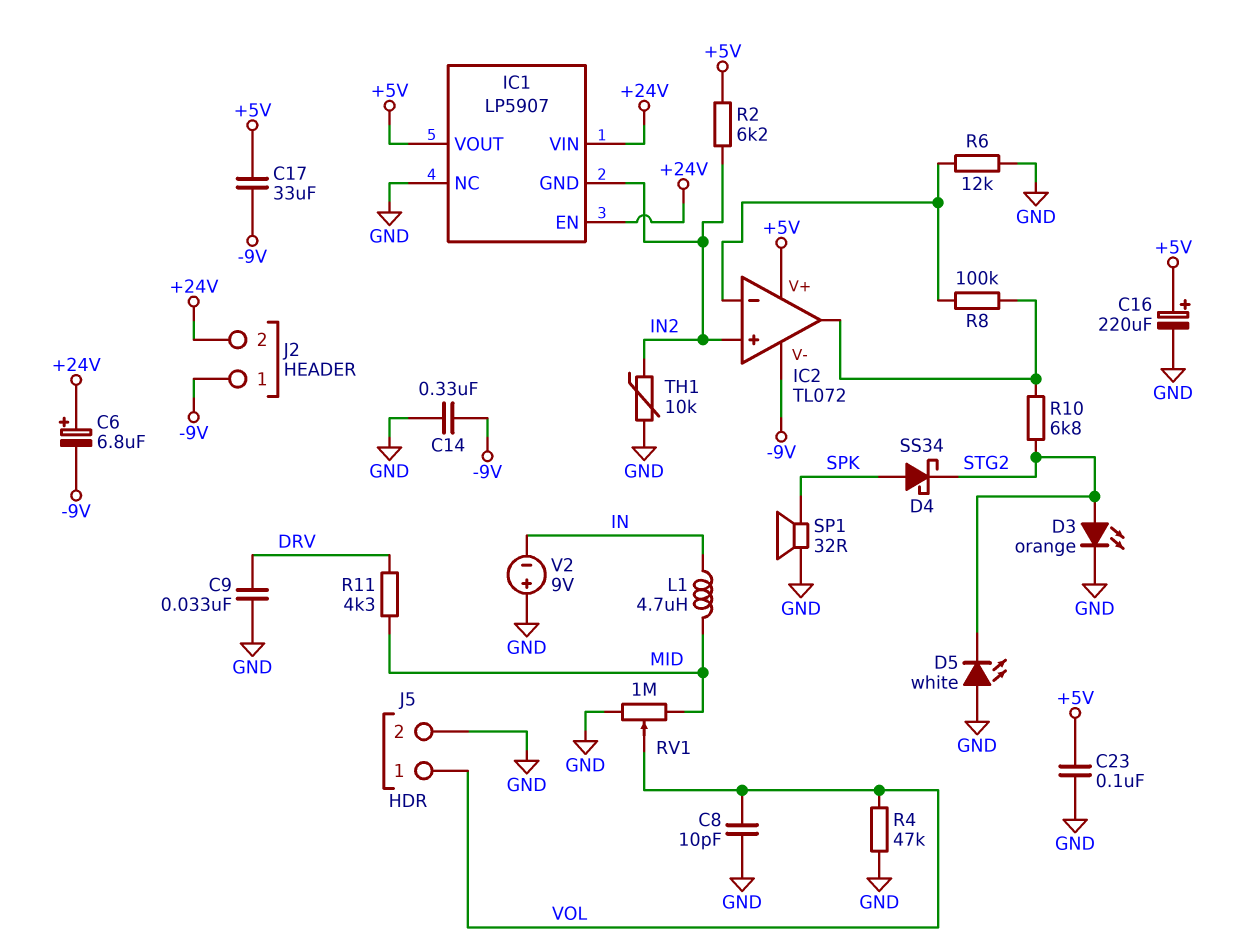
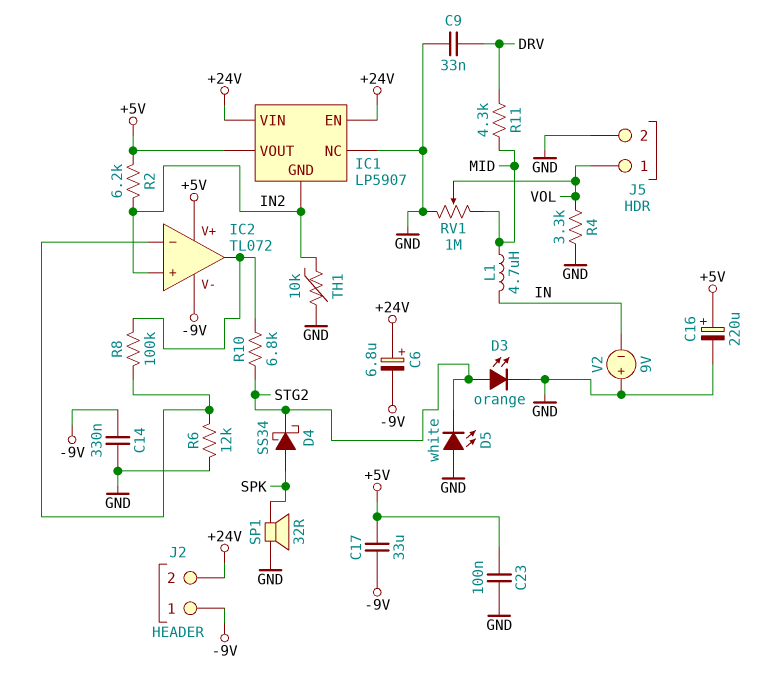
C8: 10pF (GND, VOL) -> none
R4: 47k (GND, VOL) -> 3.3k (GND, VOL)

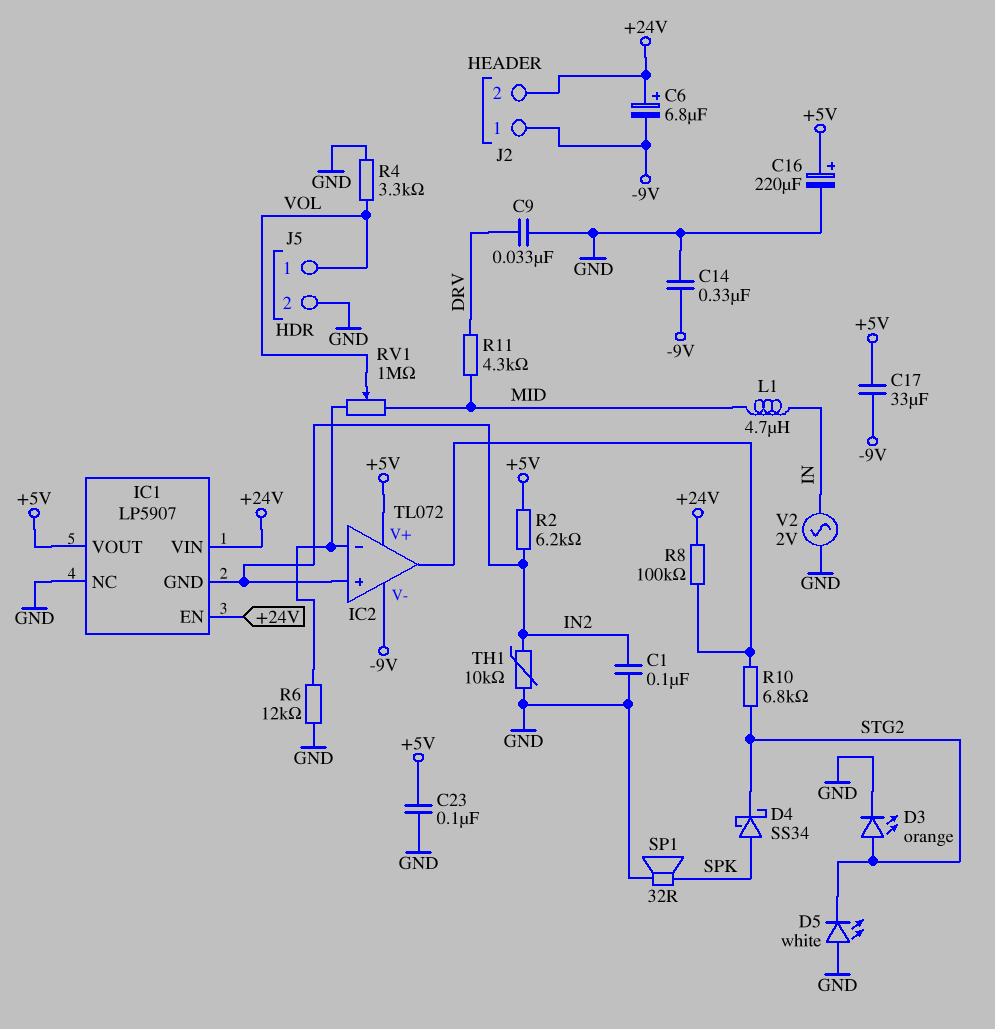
C1: none -> 100nF (GND, IN2)
R8: 100k (IC2/in-, IC2/out) -> 100k (+24V, IC2/out)
RV1: 1M (GND, MID, wiper VOL) -> 1M (IC2/in-, MID, wiper VOL)
V2: 9V (plus GND, minus IN) -> AC 2V (GND, IN)

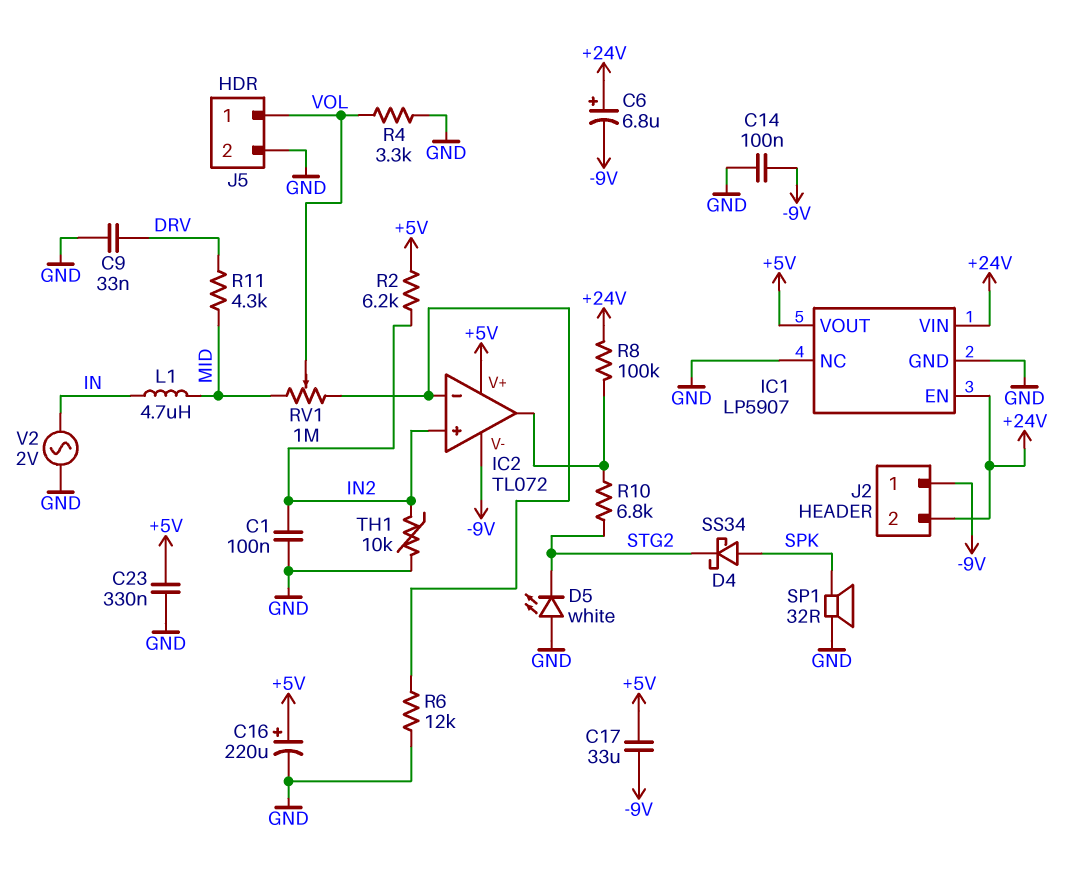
C14: 330nF (-9V, GND) -> 100nF (-9V, GND)
C23: 100nF (+5V, GND) -> 330nF (+5V, GND)
D3: LED orange (A STG2, K GND) -> none
IC1 pin GND: IN2 -> GND

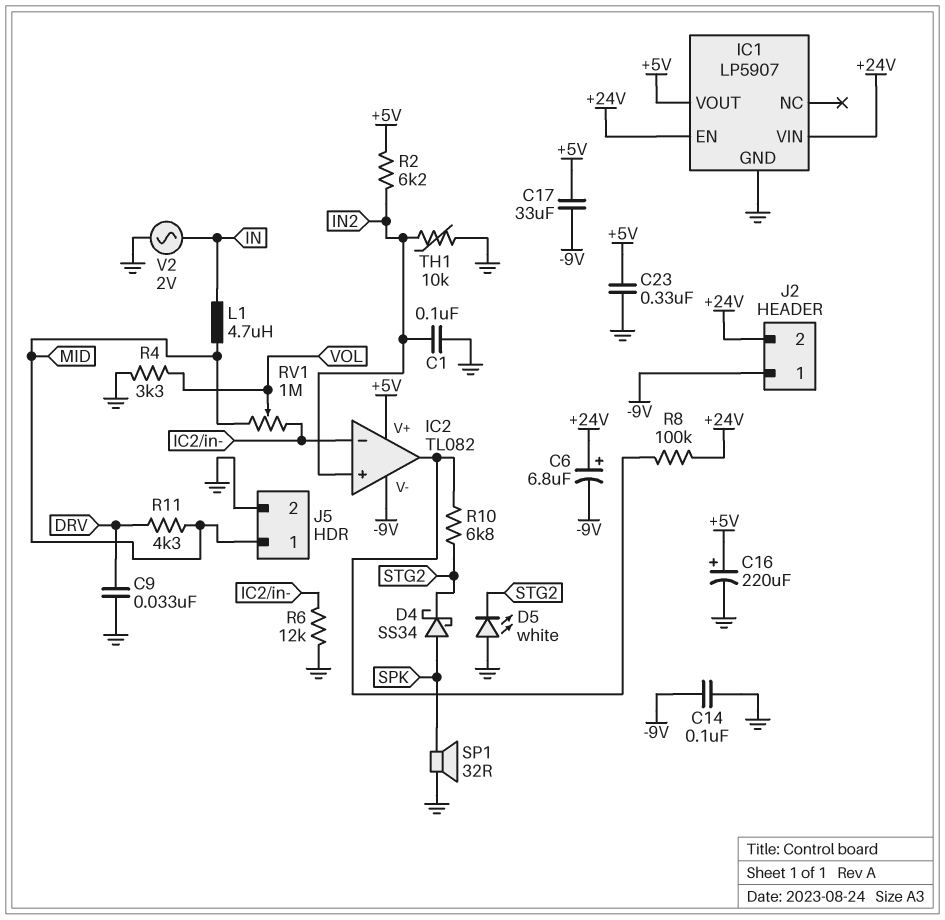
IC1 pin NC: GND -> none
IC2: TL072 -> TL082
J5 pin 1: VOL -> MID

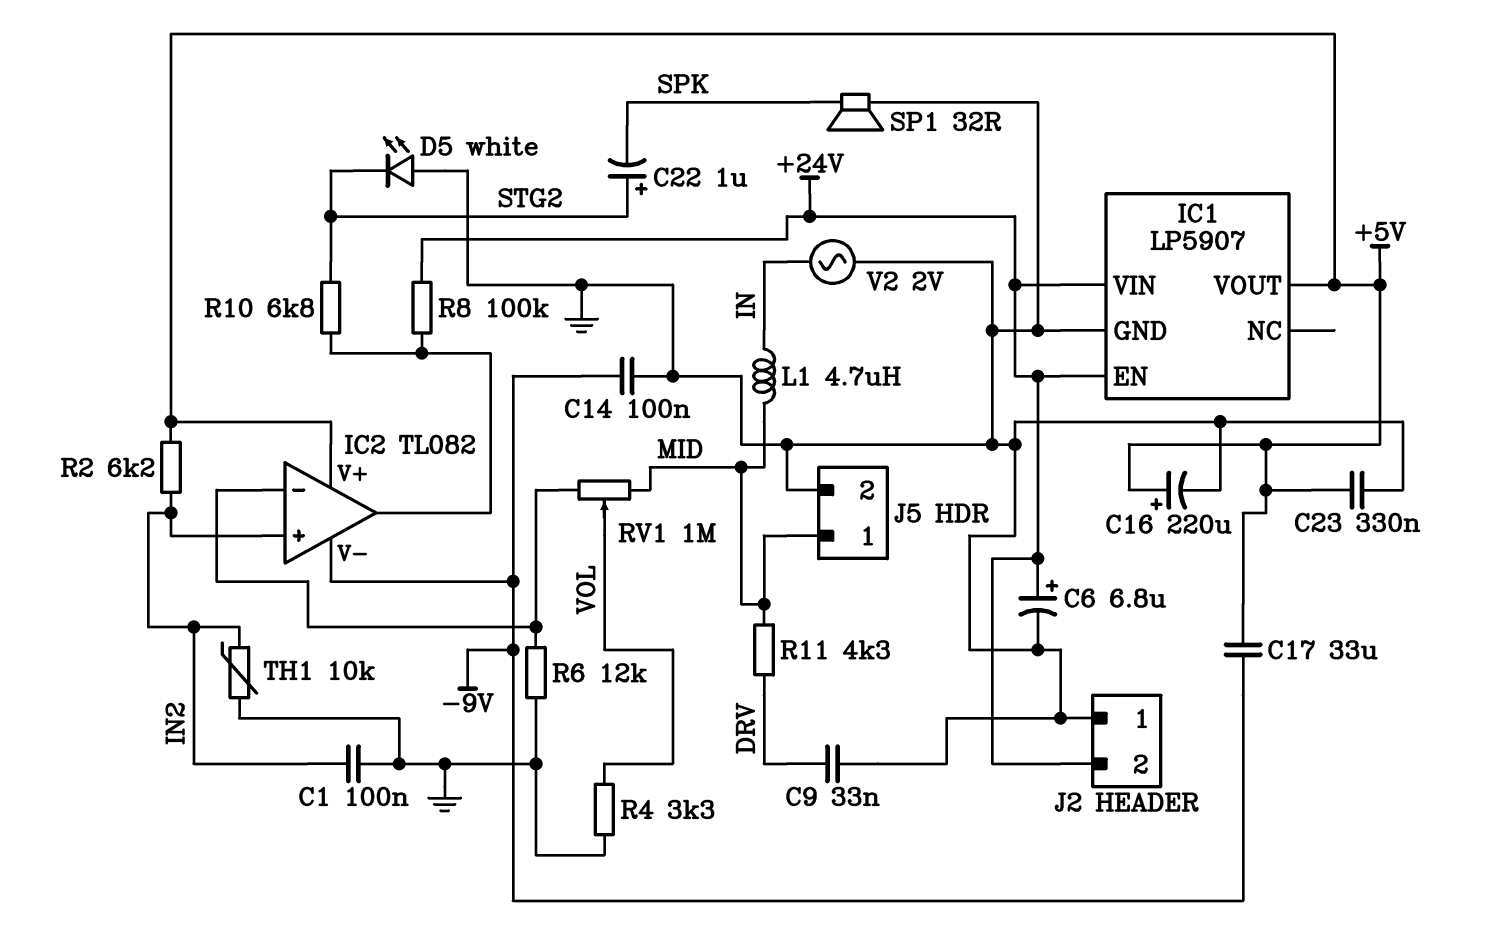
C6: 6.8uF (plus +24V, minus -9V) -> 6.8uF (plus +24V, minus GND)
C22: none -> 1uF (plus STG2, minus SPK)
D4: schottky SS34 (A SPK, K STG2) -> none
J2 pin 1: -9V -> GND

